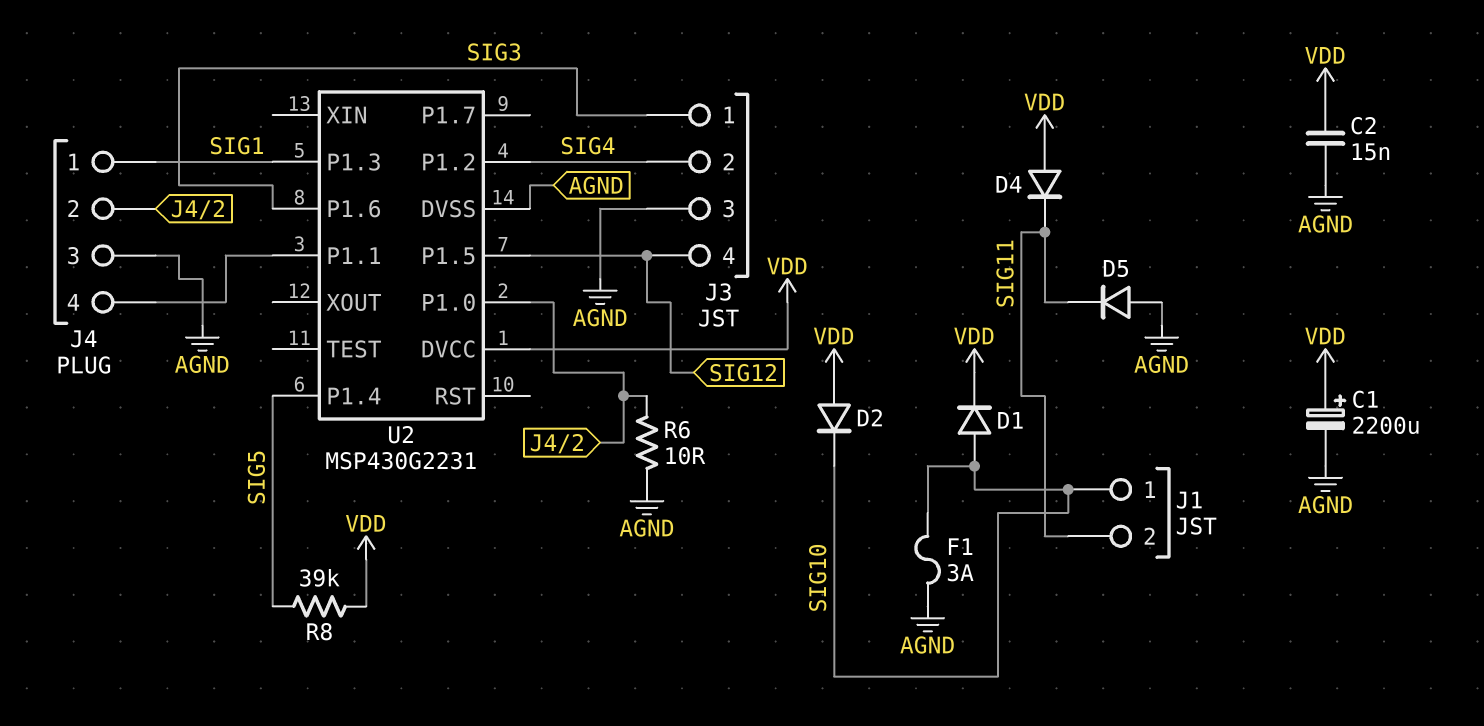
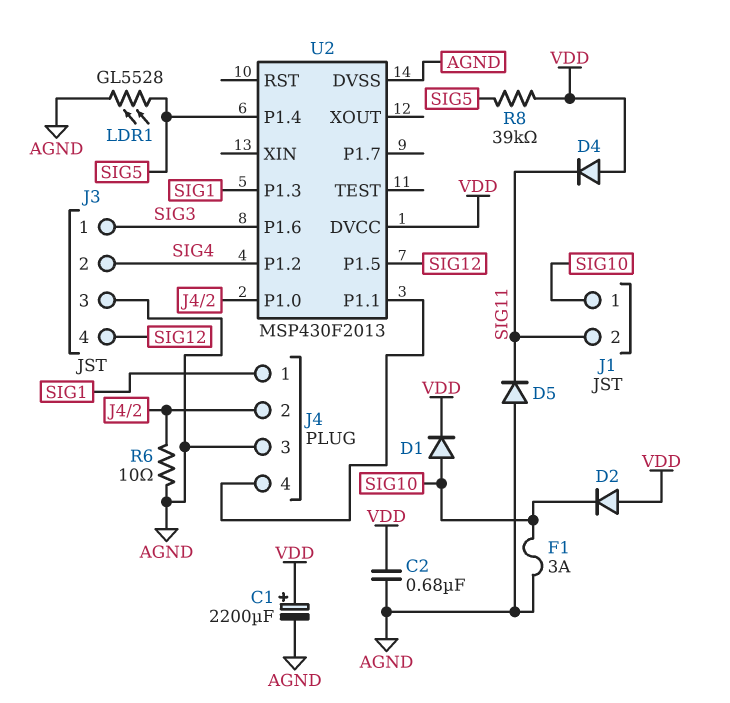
C2: 15nF (AGND, VDD) -> 680nF (AGND, VDD)
LDR1: none -> GL5528 (AGND, SIG5)
U2: MSP430G2231 -> MSP430F2013

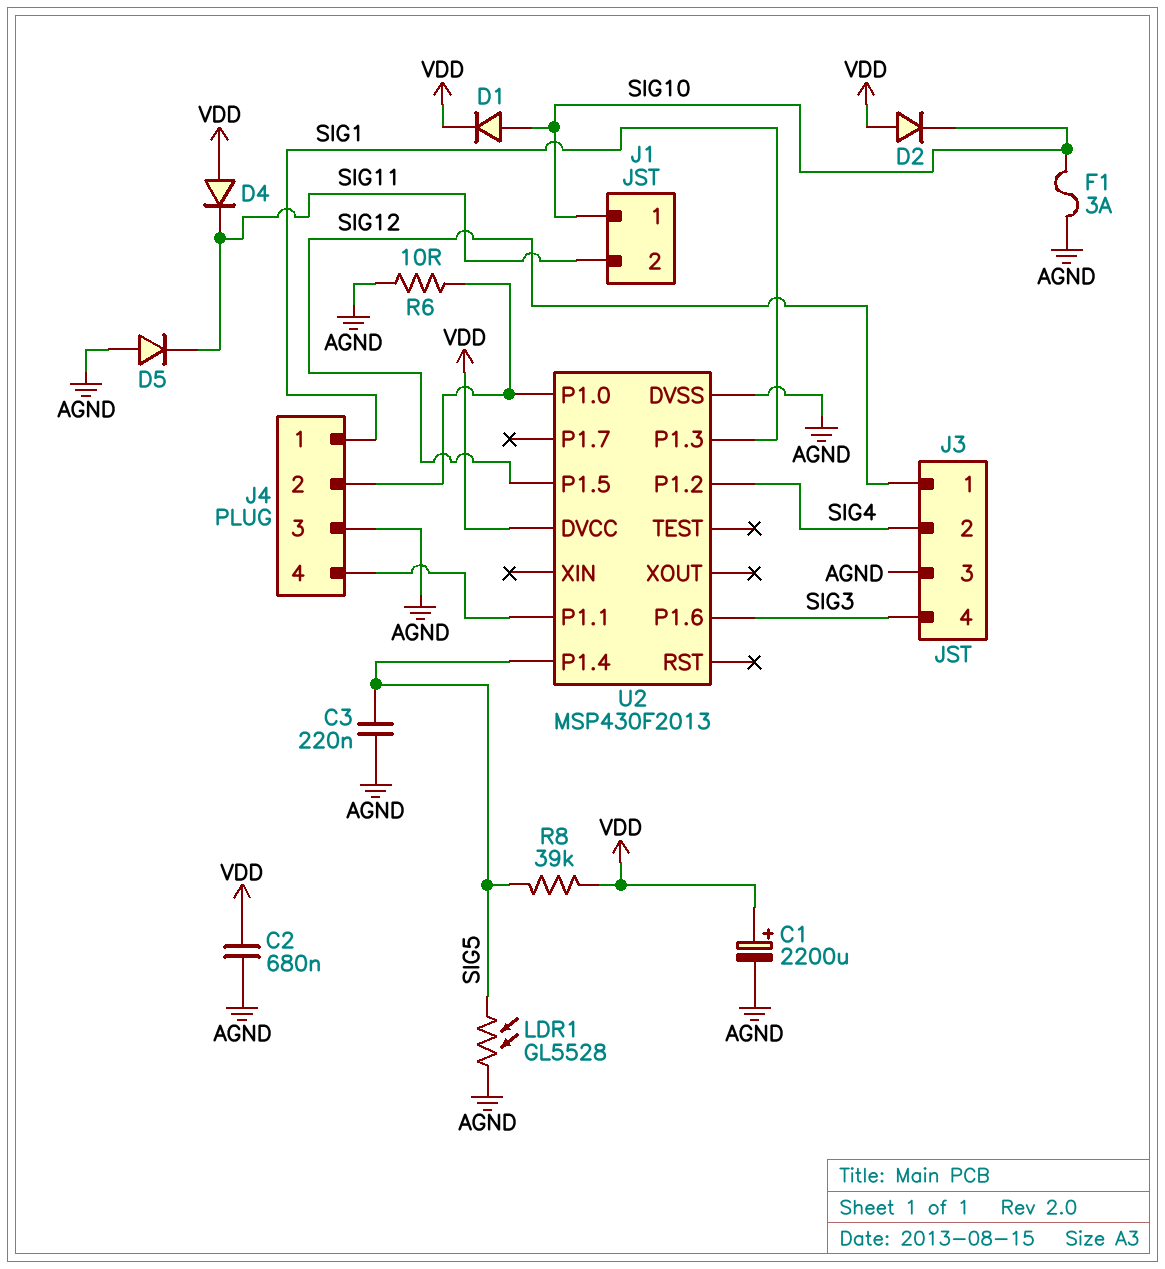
C3: none -> 220nF (AGND, SIG5)
J3 pin 1: SIG3 -> SIG12
J3 pin 4: SIG12 -> SIG3

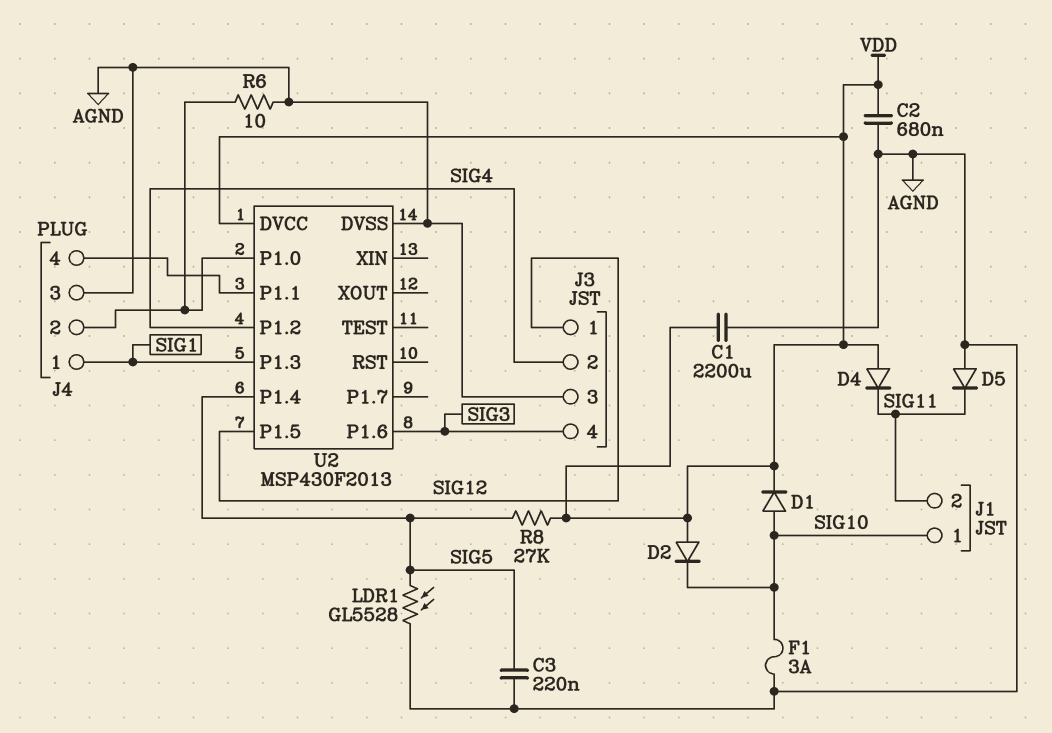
C1: 2200uF (plus VDD, minus AGND) -> 2200uF (AGND, VDD)
R8: 39k (SIG5, VDD) -> 27k (SIG5, VDD)

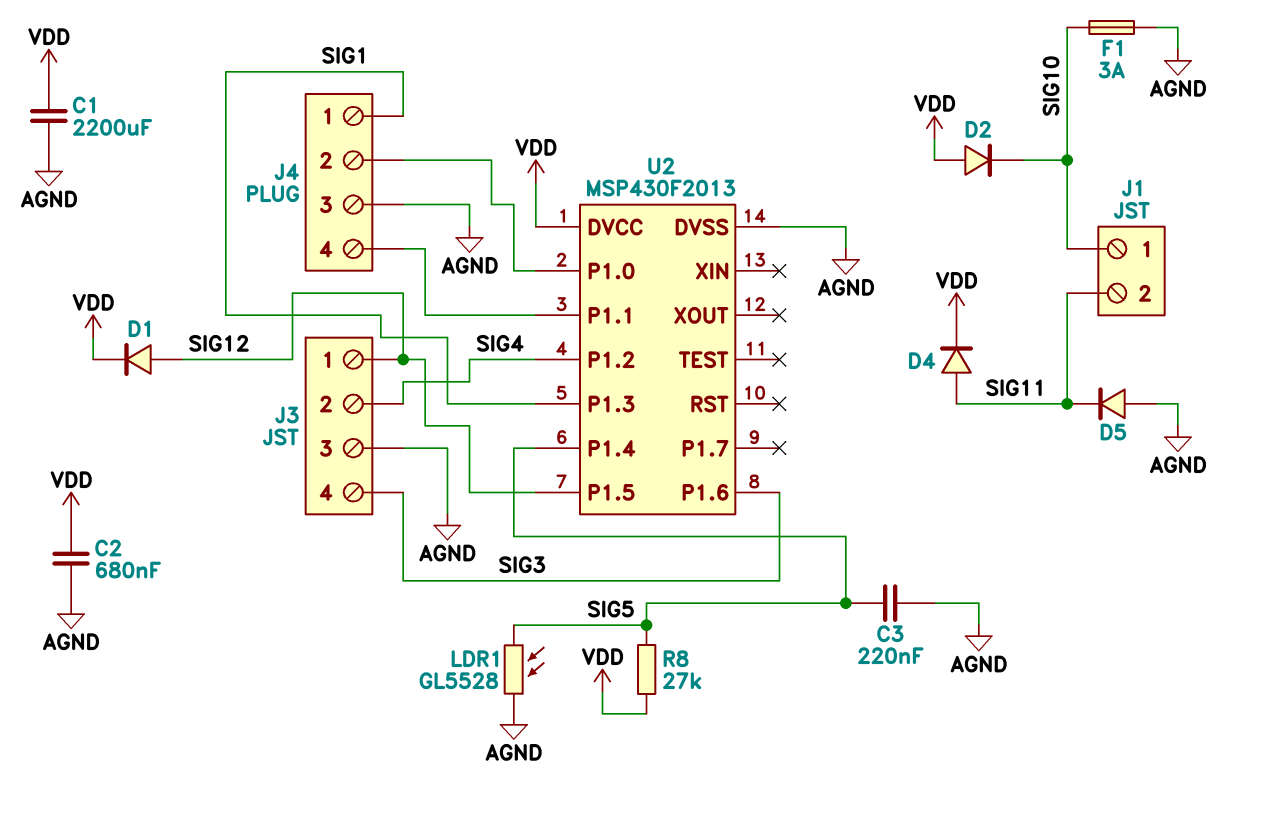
D1: diode (A SIG10, K VDD) -> diode (A SIG12, K VDD)
D4: diode (A VDD, K SIG11) -> diode (A SIG11, K VDD)
R6: 10 (AGND, J4/2) -> none

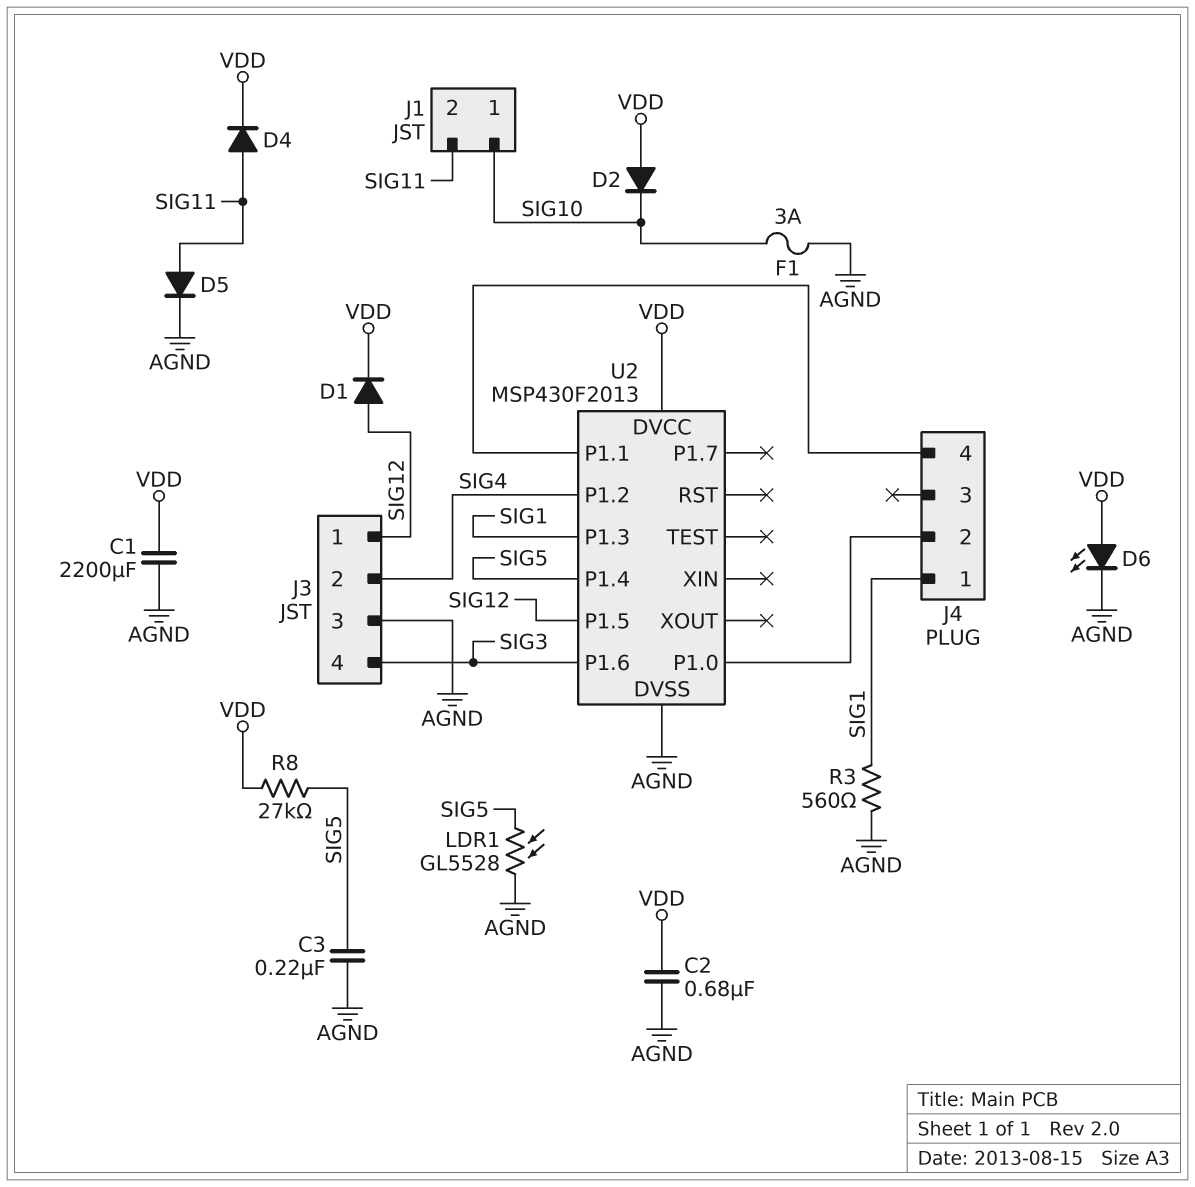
D5: diode (A AGND, K SIG11) -> diode (A SIG11, K AGND)
D6: none -> LED (A VDD, K AGND)
J4 pin 3: AGND -> none
R3: none -> 560 (AGND, SIG1)

